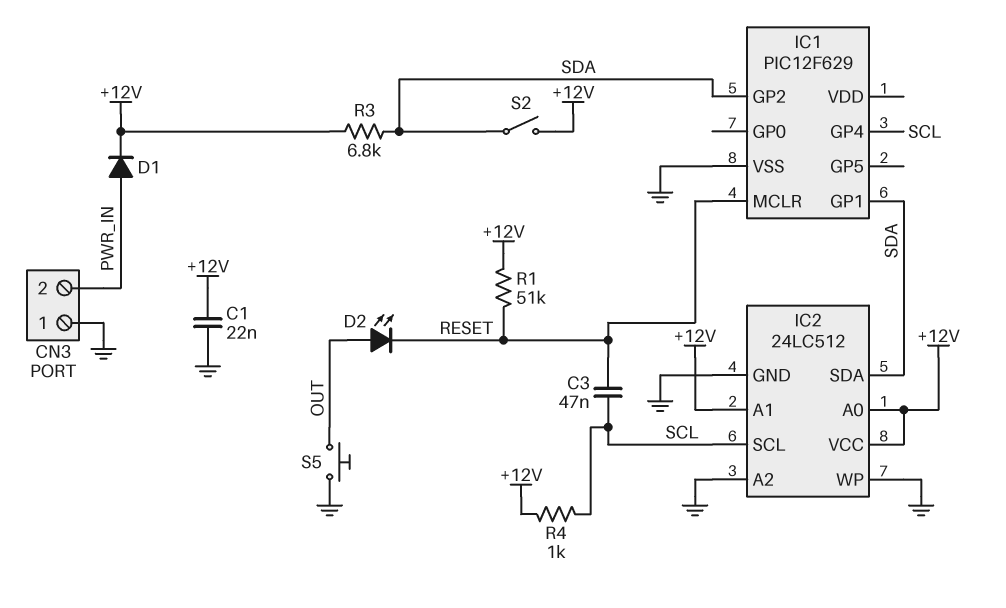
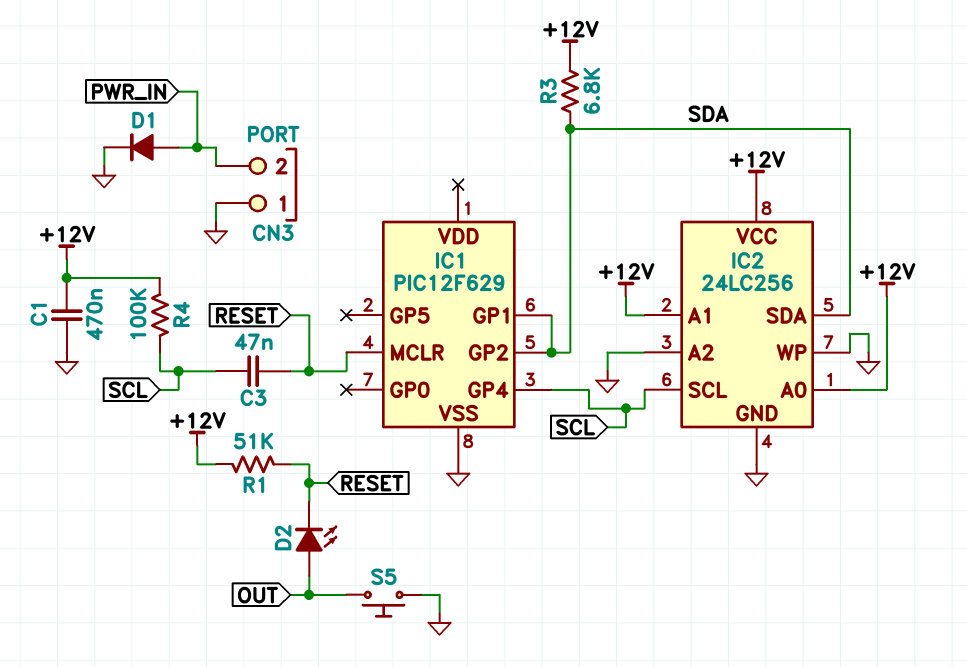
C1: 22nF (+12V, GND) -> 470nF (+12V, GND)
D1: diode (A PWR_IN, K +12V) -> diode (A PWR_IN, K GND)
IC2: 24LC512 -> 24LC256
R4: 1k (+12V, SCL) -> 100k (+12V, SCL)
S2: switch (+12V, SDA) -> none

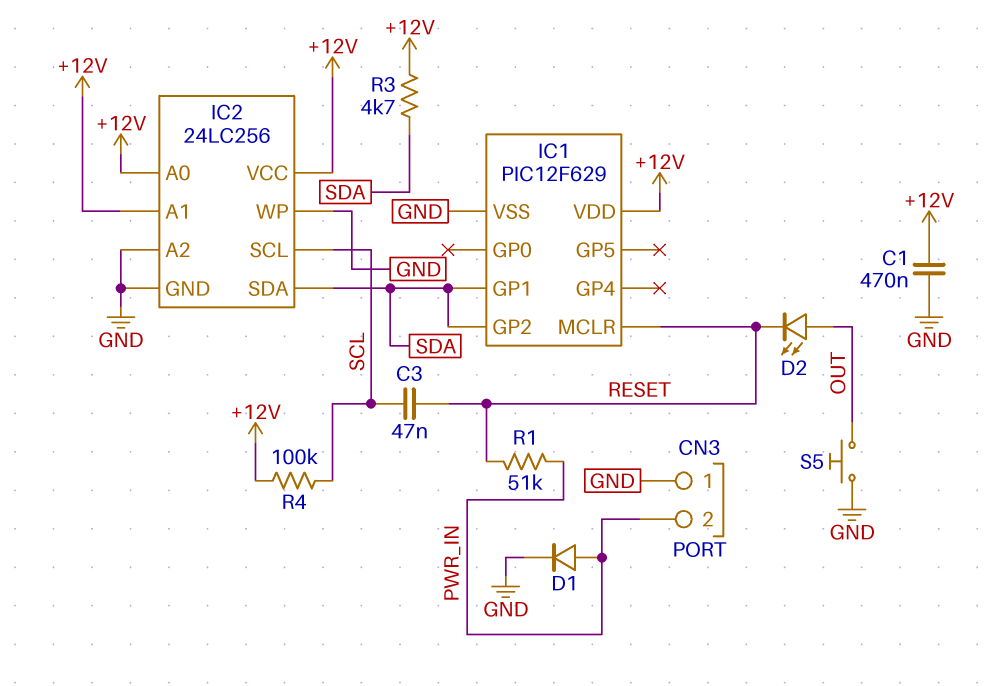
IC1 pin GP4: SCL -> none
IC1 pin VDD: none -> +12V
R1: 51k (+12V, RESET) -> 51k (PWR_IN, RESET)
R3: 6.8k (+12V, SDA) -> 4.7k (+12V, SDA)

